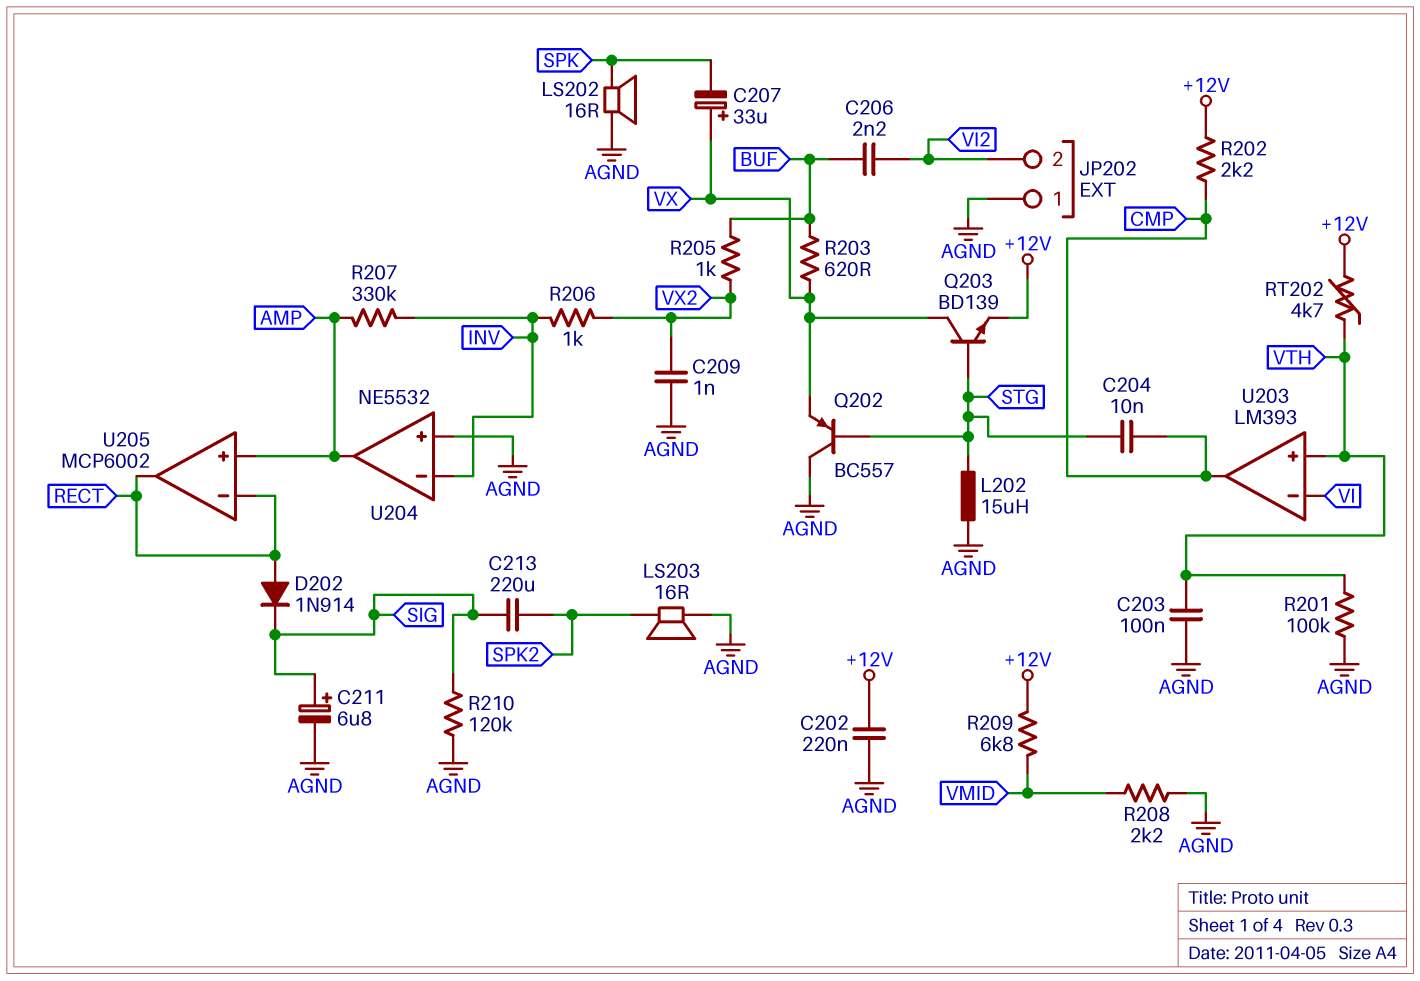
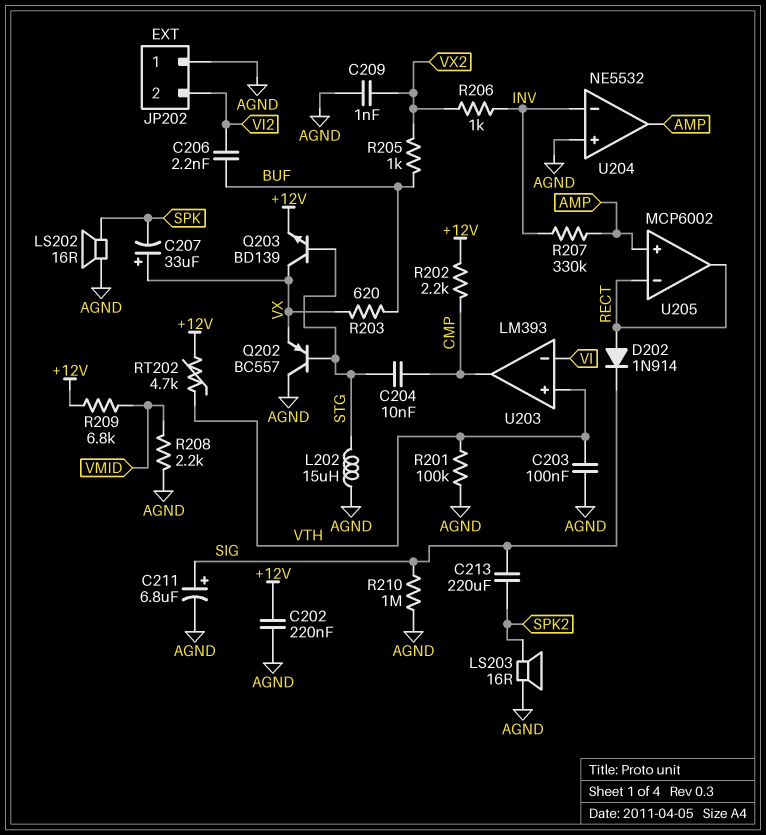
R210: 120k (AGND, SIG) -> 1M (AGND, SIG)

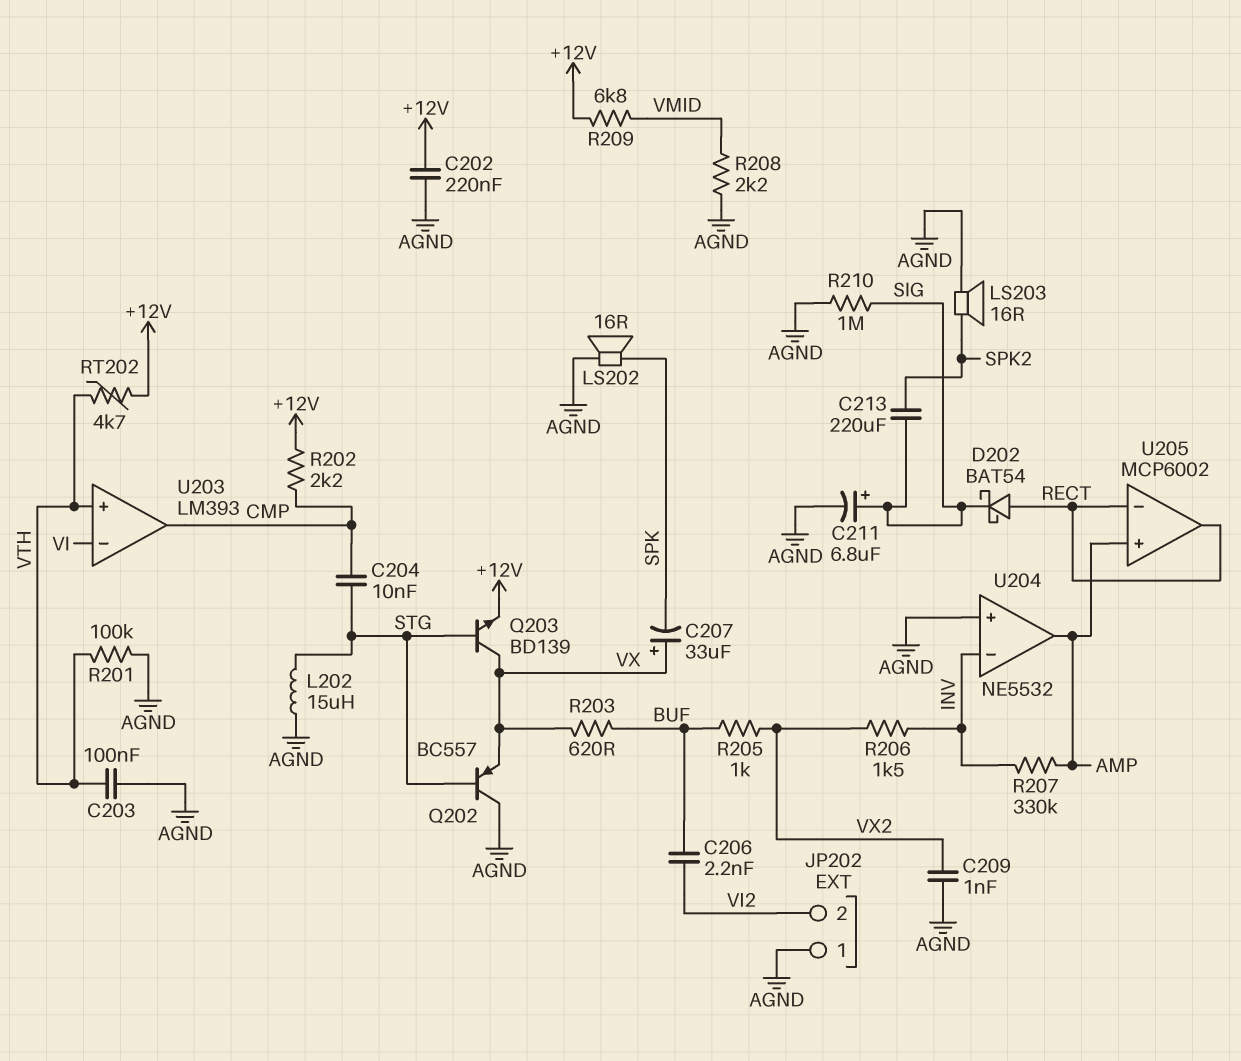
D202: diode 1N914 (A RECT, K SIG) -> schottky BAT54 (A RECT, K SIG)
R206: 1k (INV, VX2) -> 1.5k (INV, VX2)

